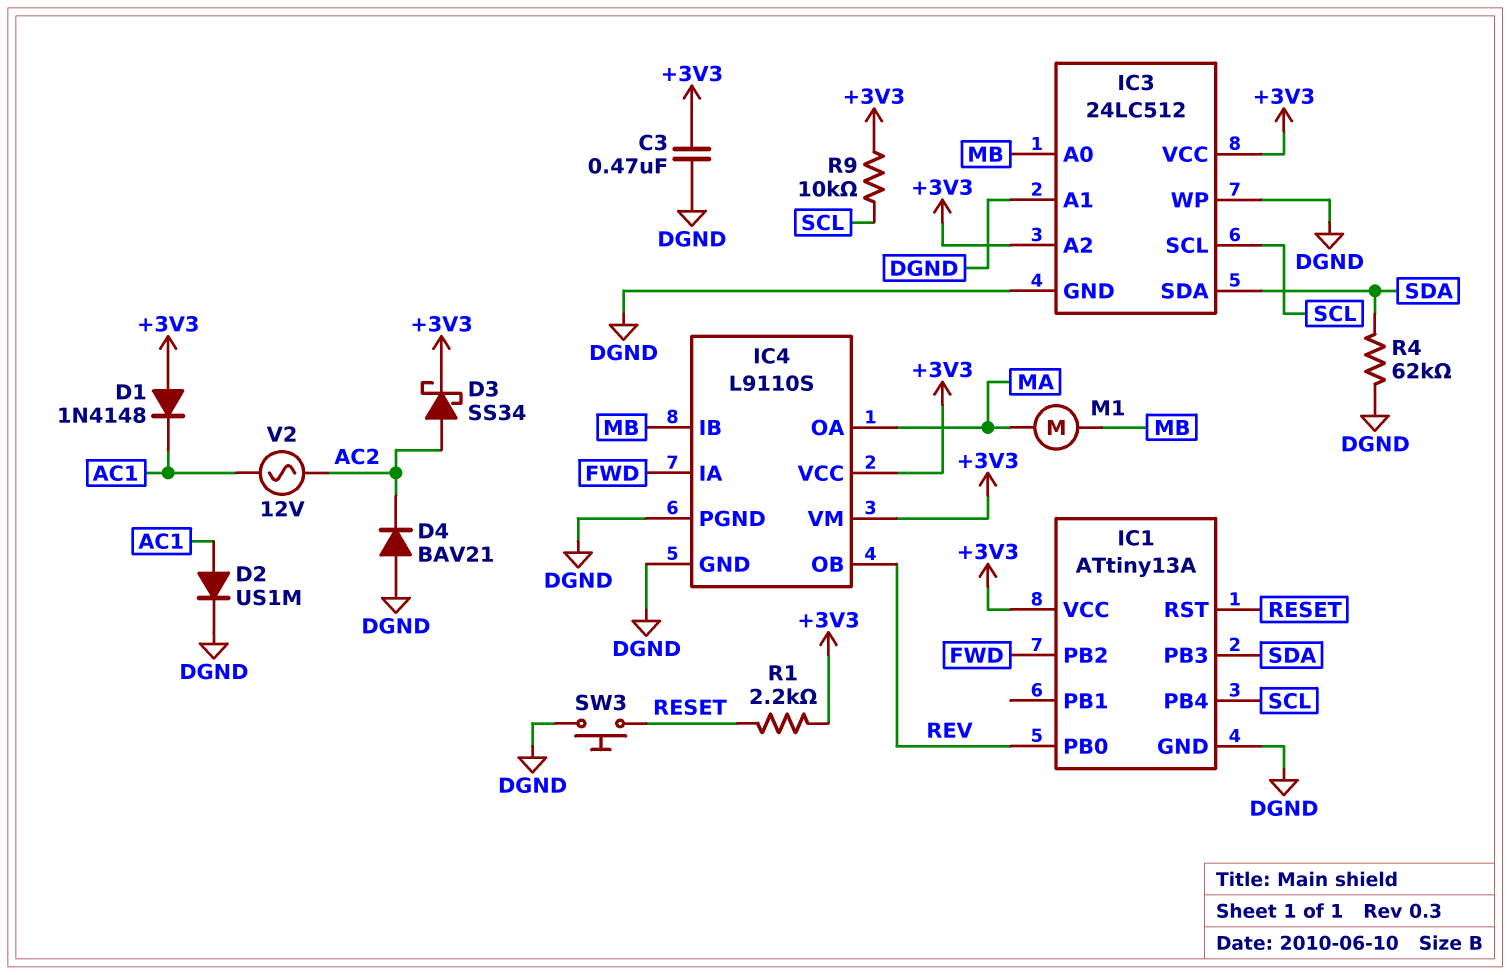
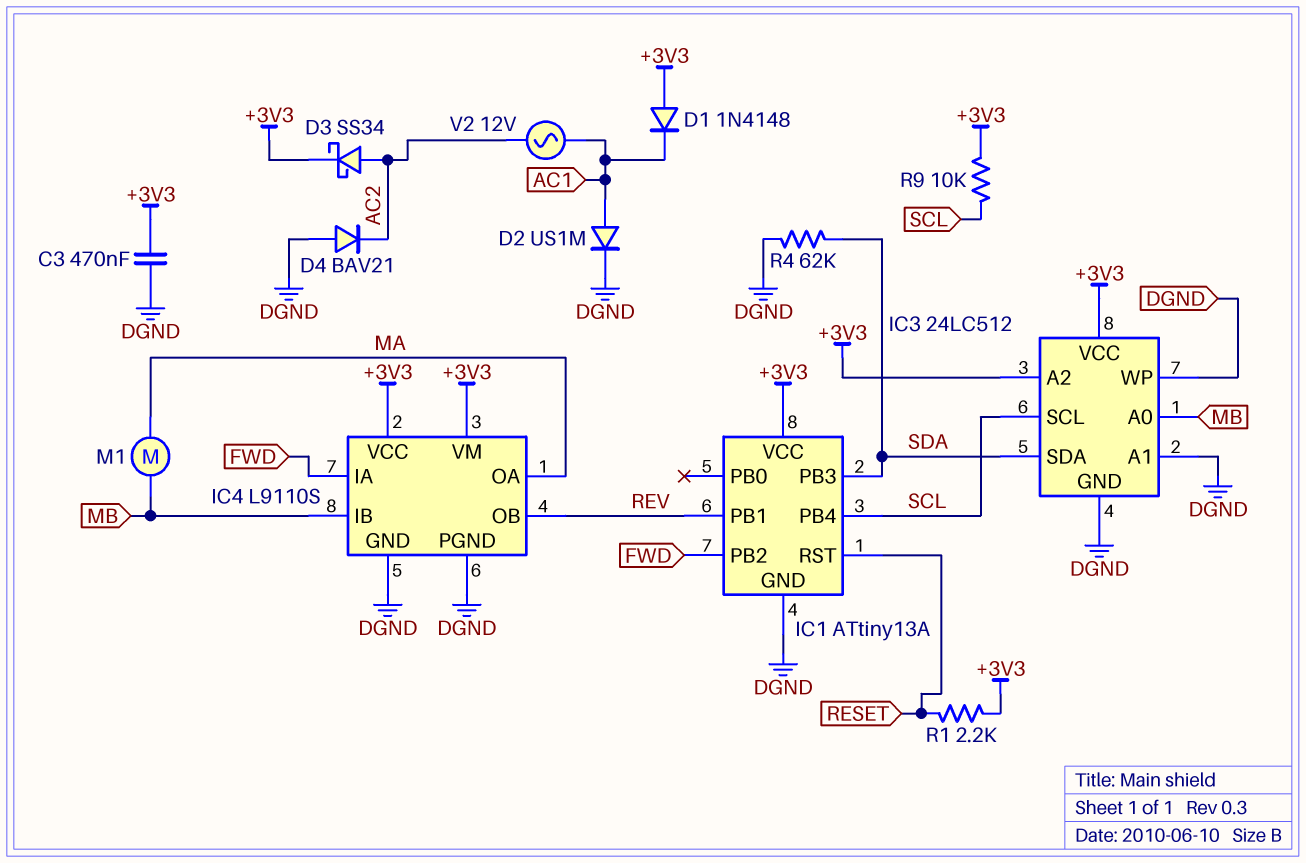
IC1 pin PB0: REV -> none
IC1 pin PB1: none -> REV
SW3: button (DGND, RESET) -> none

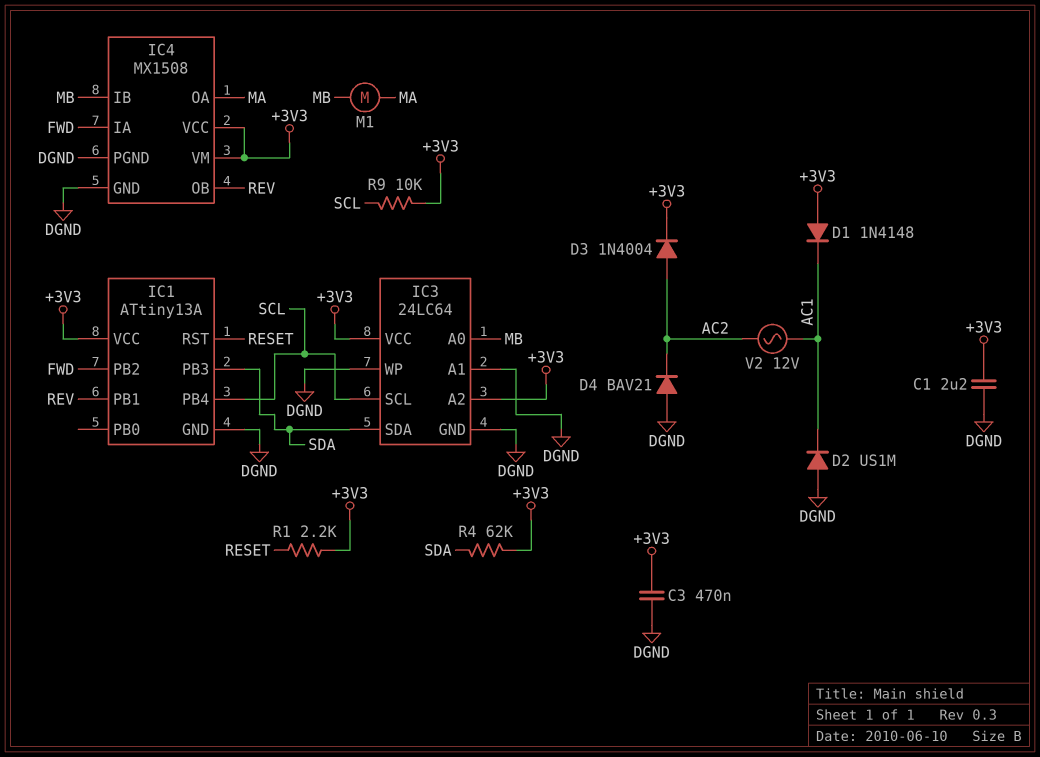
C1: none -> 2.2uF (+3V3, DGND)
D2: diode US1M (A AC1, K DGND) -> diode US1M (A DGND, K AC1)
D3: schottky SS34 (A AC2, K +3V3) -> diode 1N4004 (A AC2, K +3V3)
IC3: 24LC512 -> 24LC64
IC4: L9110S -> MX1508
R4: 62k (DGND, SDA) -> 62k (+3V3, SDA)

